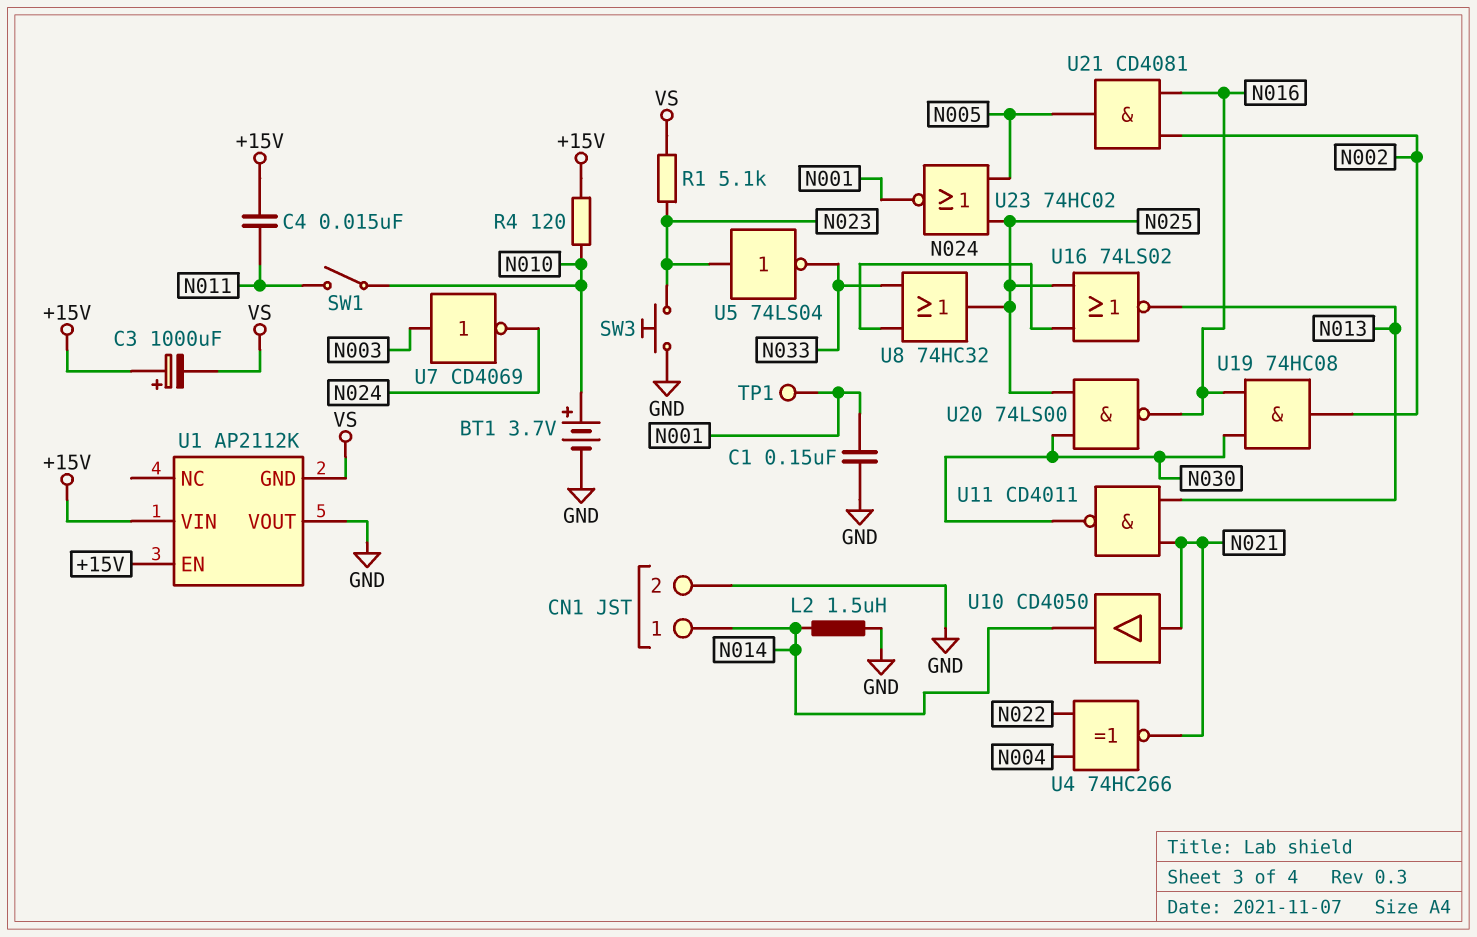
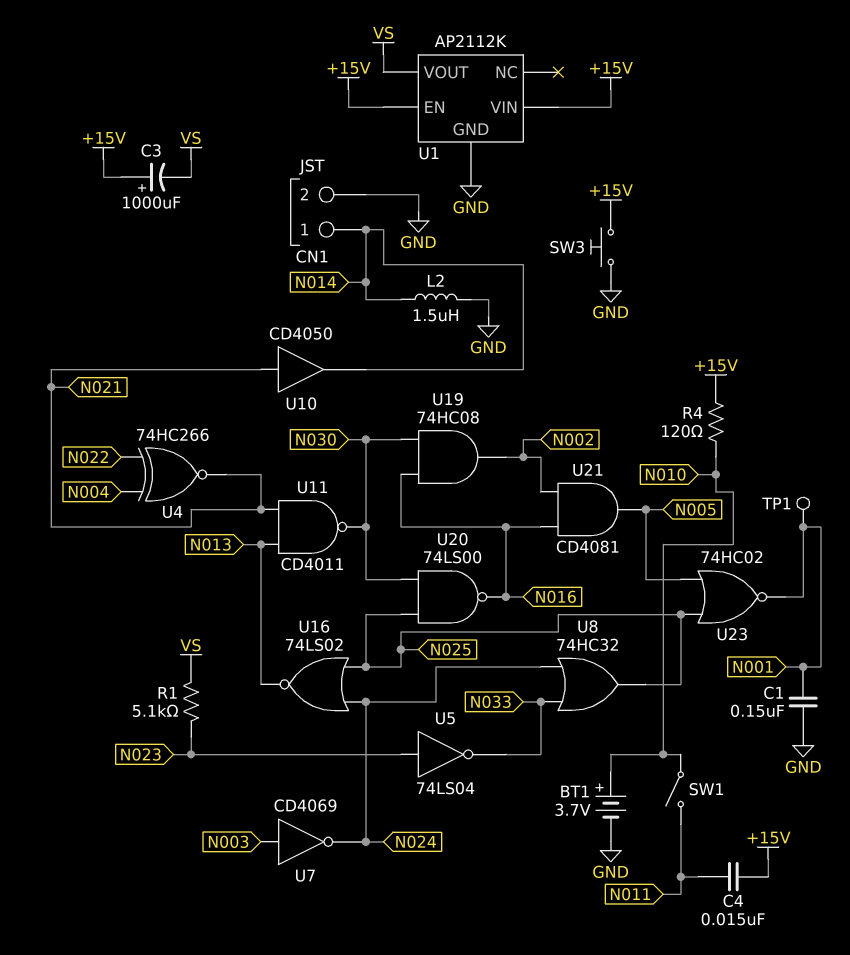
SW3: button (GND, N023) -> button (+15V, GND)
U1 pin GND: VS -> GND
U1 pin VOUT: GND -> VS

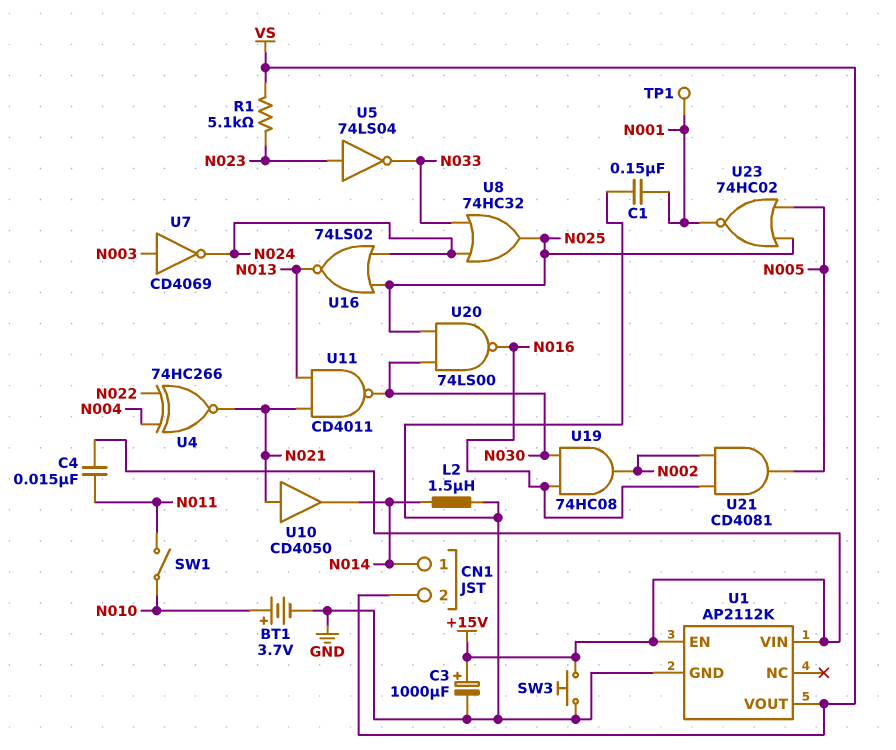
C3: 1000uF (plus +15V, minus VS) -> 1000uF (plus +15V, minus GND)
CN1 pin 2: GND -> VS
R4: 120 (+15V, N010) -> none

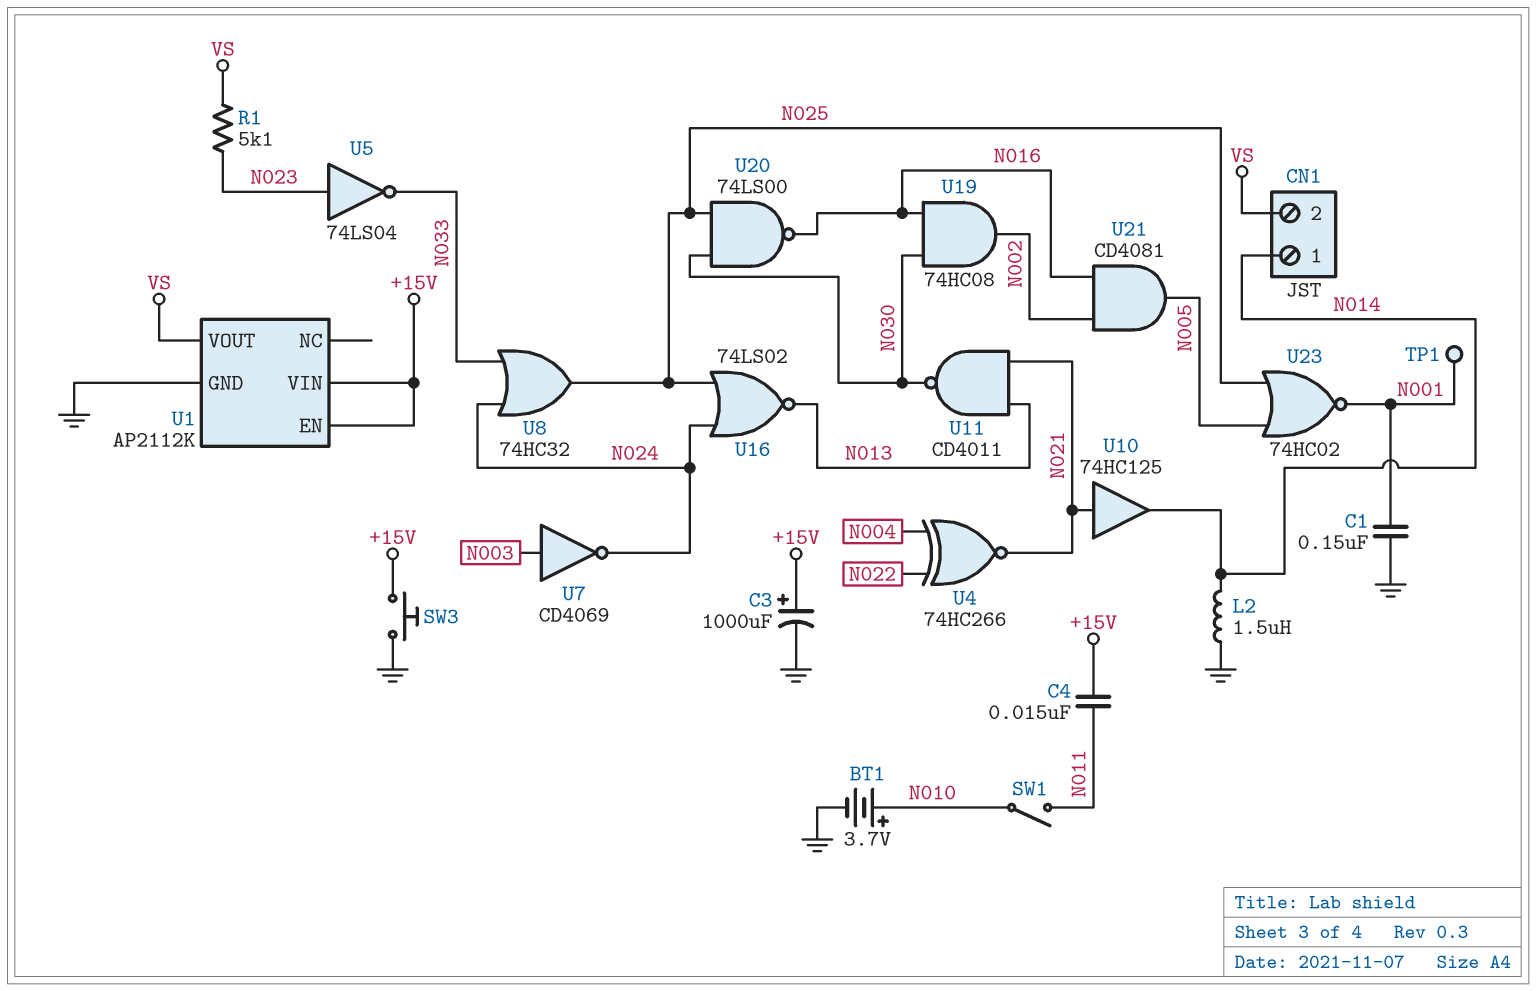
U10: buffer CD4050 (in N021, out N014) -> buffer 74HC125 (in N021, out N014)

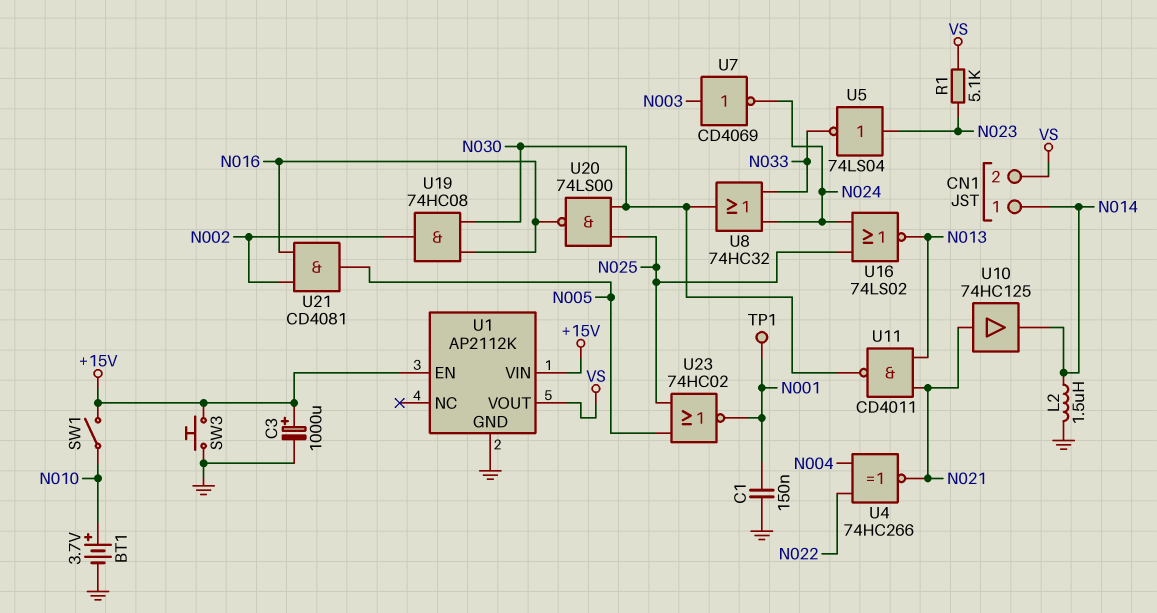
C4: 15nF (+15V, N011) -> none
SW1: switch (N010, N011) -> switch (+15V, N010)
U8: OR 74HC32 (in N024, in N033, out N025) -> OR 74HC32 (in N024, in N033, out N030)

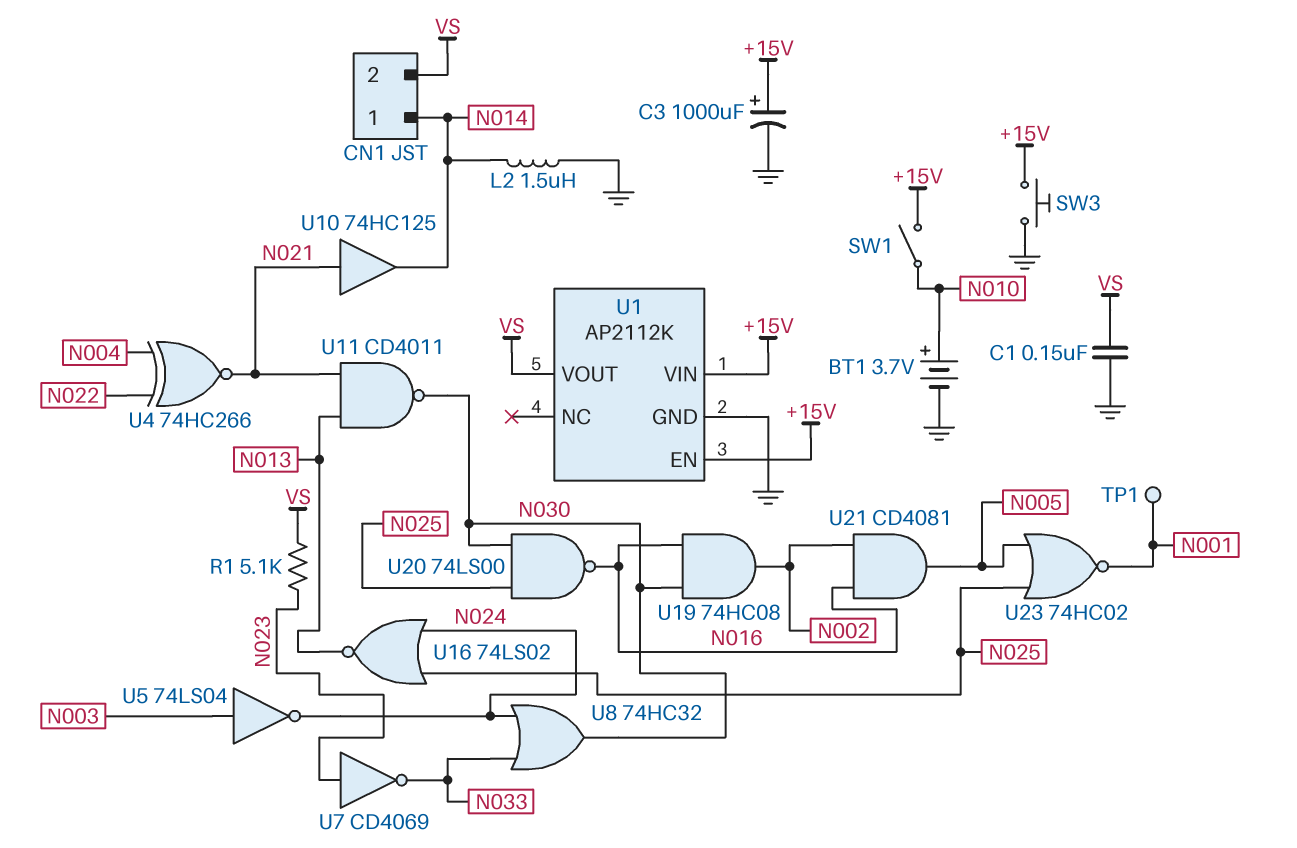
C1: 150nF (GND, N001) -> 150nF (GND, VS)
U5: NOT 74LS04 (in N023, out N033) -> NOT 74LS04 (in N003, out N024)
U7: NOT CD4069 (in N003, out N024) -> NOT CD4069 (in N023, out N033)

